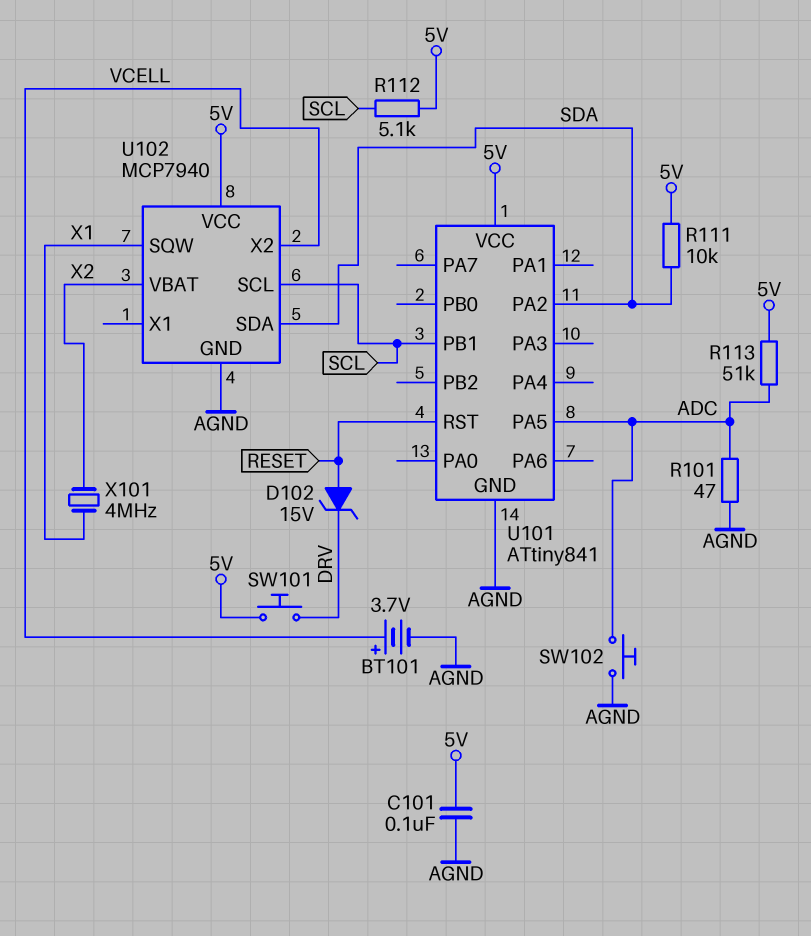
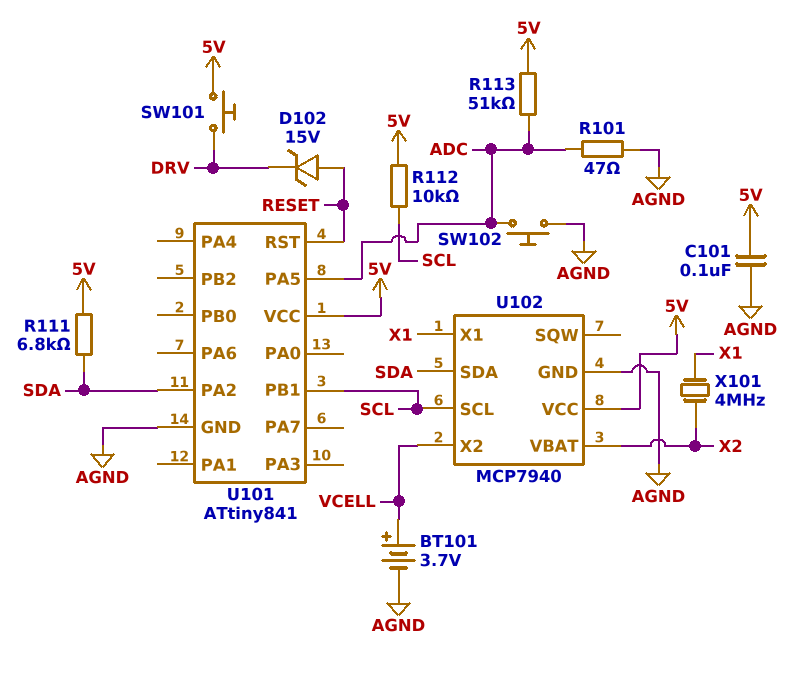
R111: 10k (5V, SDA) -> 6.8k (5V, SDA)
R112: 5.1k (5V, SCL) -> 10k (5V, SCL)
U102 pin SQW: X1 -> none
U102 pin X1: none -> X1

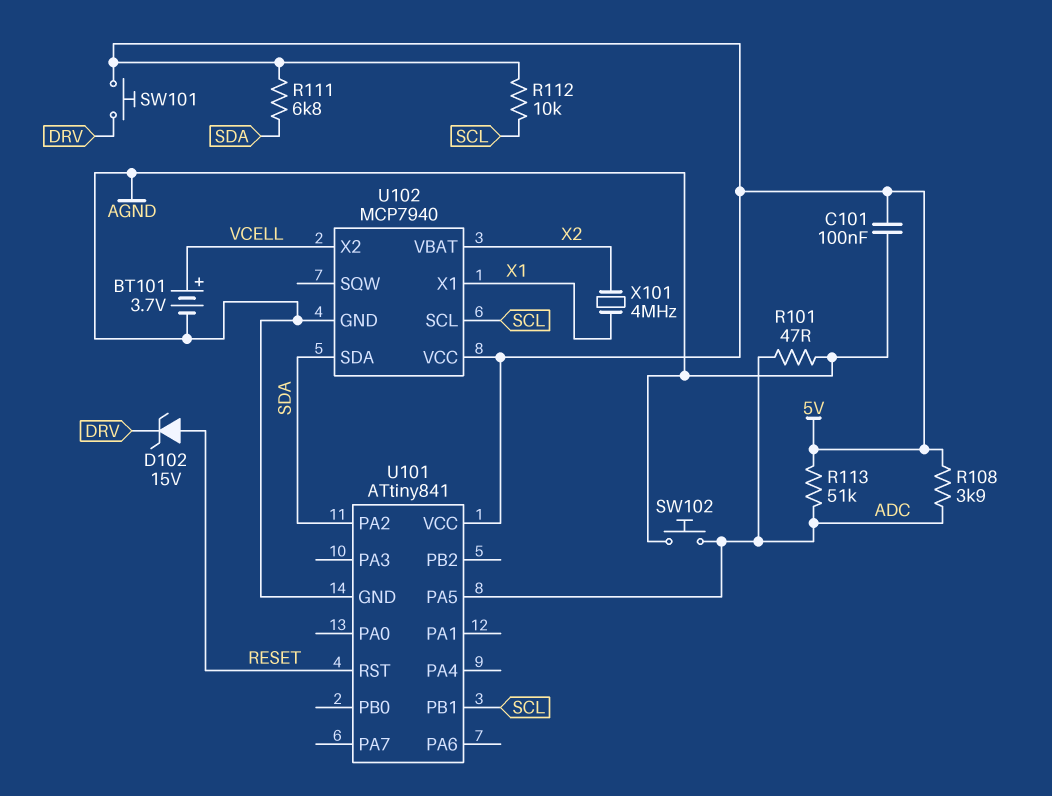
R108: none -> 3.9k (5V, ADC)

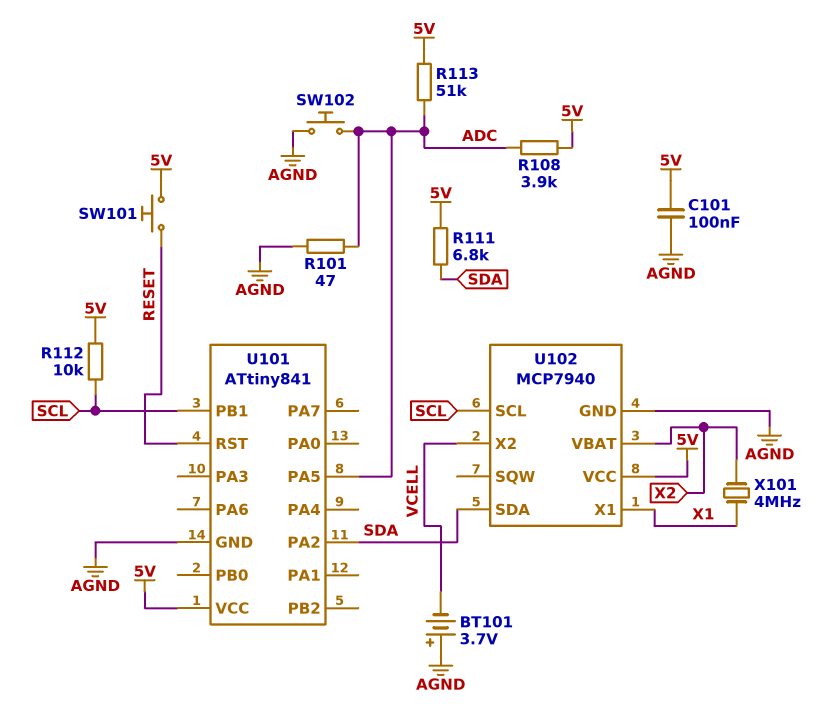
BT101: 3.7V (plus VCELL, minus AGND) -> 3.7V (plus AGND, minus VCELL)
D102: zener 15V (A RESET, K DRV) -> none
SW101: button (5V, DRV) -> button (5V, RESET)

